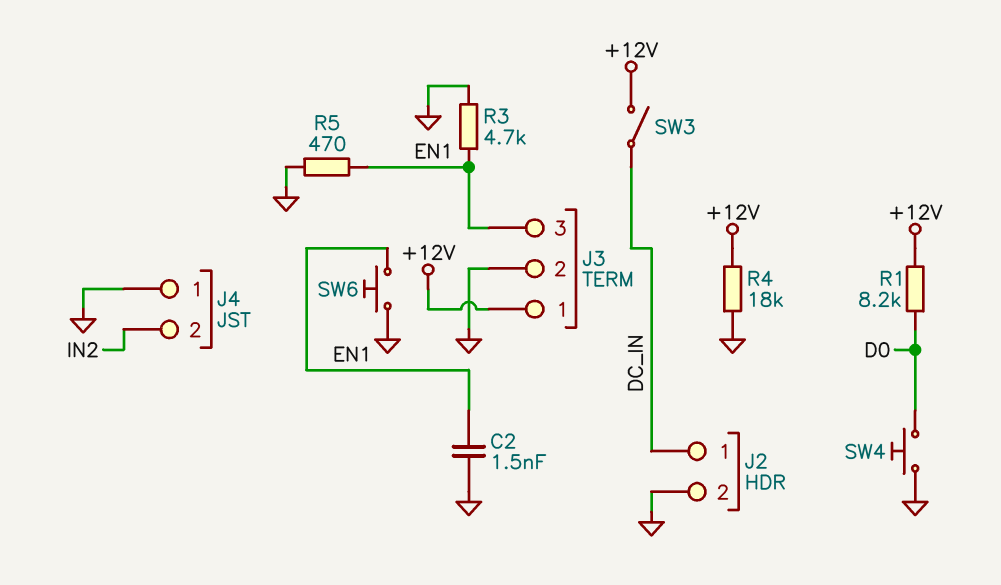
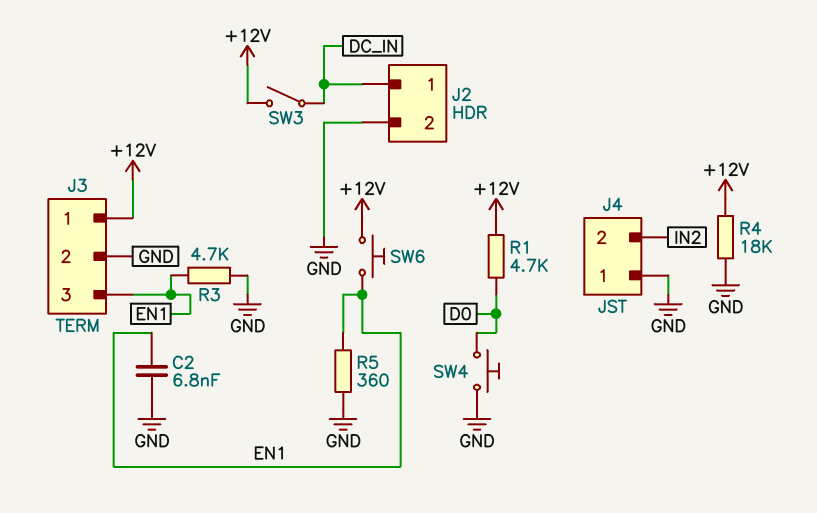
C2: 1.5nF (EN1, GND) -> 6.8nF (EN1, GND)
R1: 8.2k (+12V, D0) -> 4.7k (+12V, D0)
R5: 470 (EN1, GND) -> 360 (EN1, GND)
SW6: button (EN1, GND) -> button (+12V, EN1)

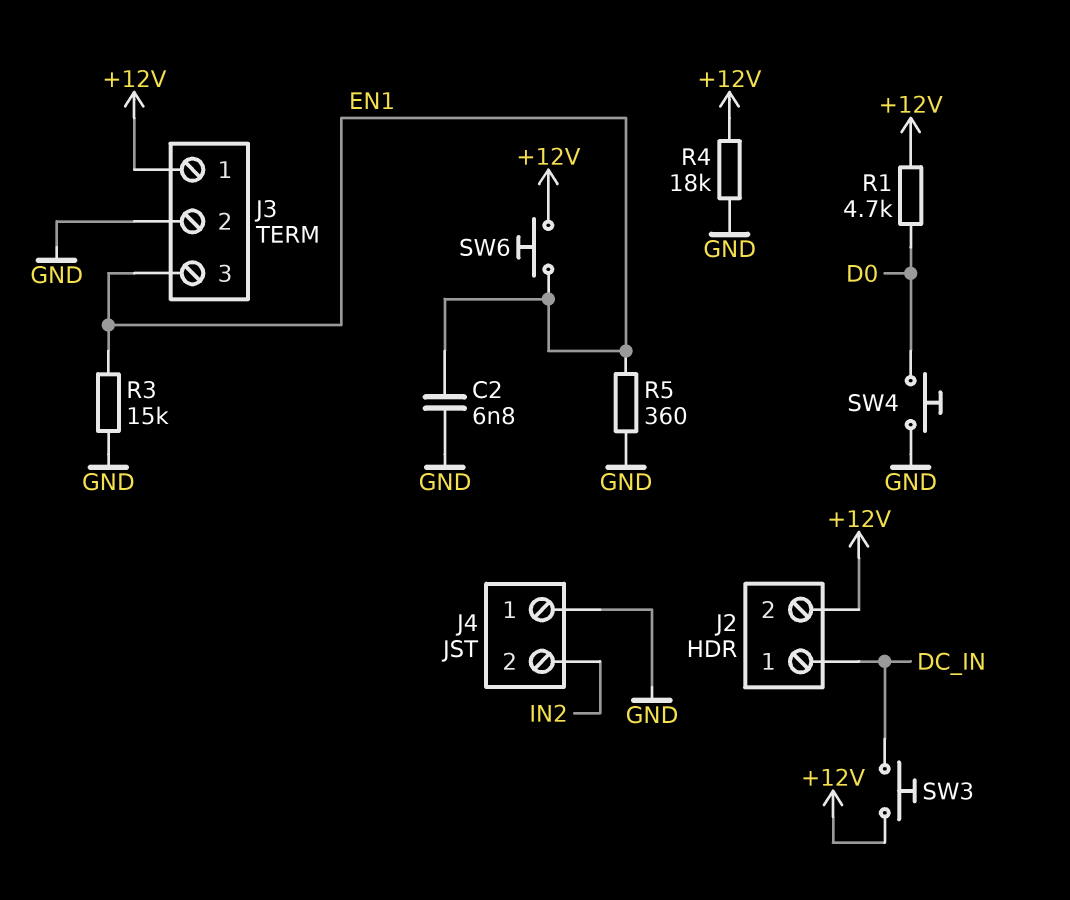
J2 pin 2: GND -> +12V
R3: 4.7k (EN1, GND) -> 15k (EN1, GND)
SW3: switch (+12V, DC_IN) -> button (+12V, DC_IN)

